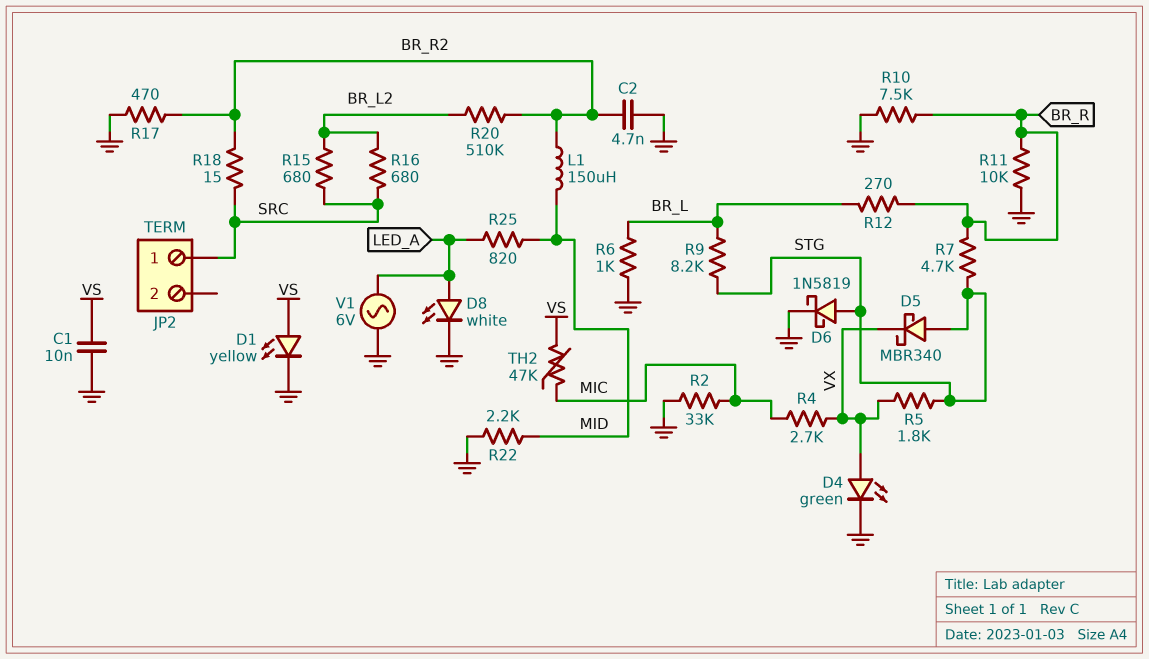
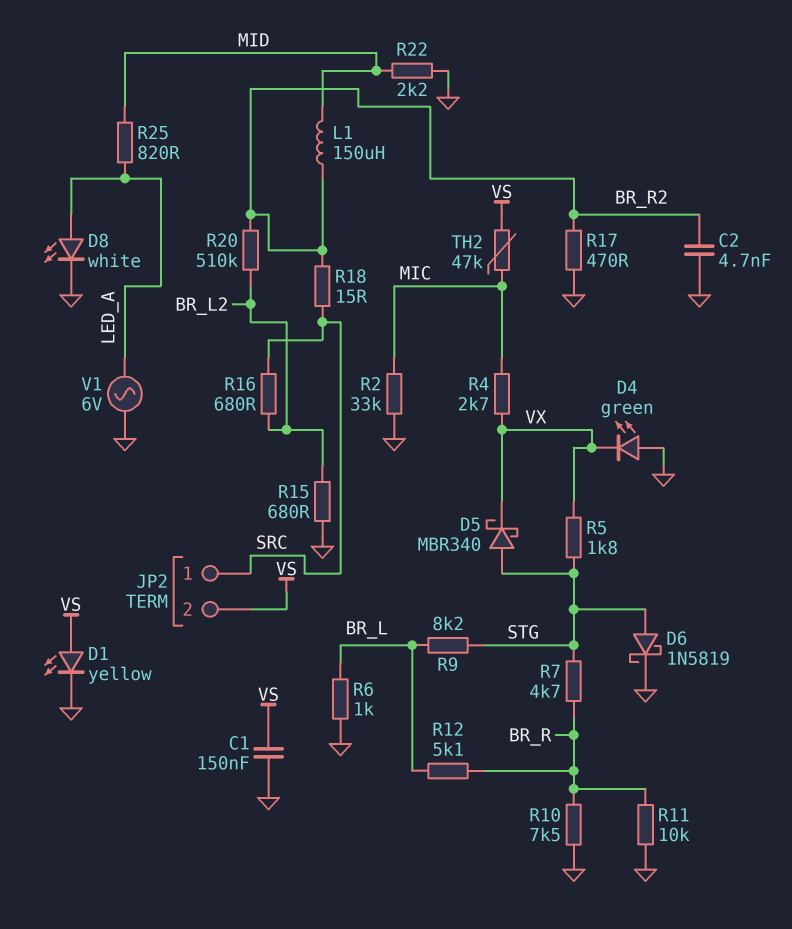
C1: 10nF (GND, VS) -> 150nF (GND, VS)
D4: LED green (A VX, K GND) -> LED green (A GND, K VX)
JP2 pin 2: none -> VS
R12: 270 (BR_L, BR_R) -> 5.1k (BR_L, BR_R)
R15: 680 (BR_L2, SRC) -> 680 (BR_L2, GND)

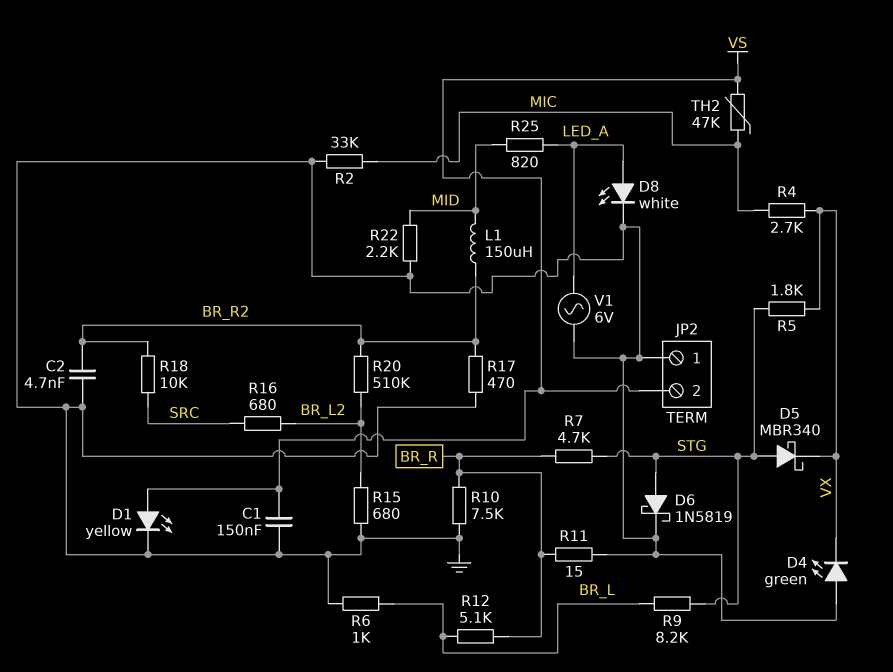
JP2 pin 1: SRC -> GND
R11: 10k (BR_R, GND) -> 15 (BR_R, GND)
R18: 15 (BR_R2, SRC) -> 10k (BR_R2, SRC)

